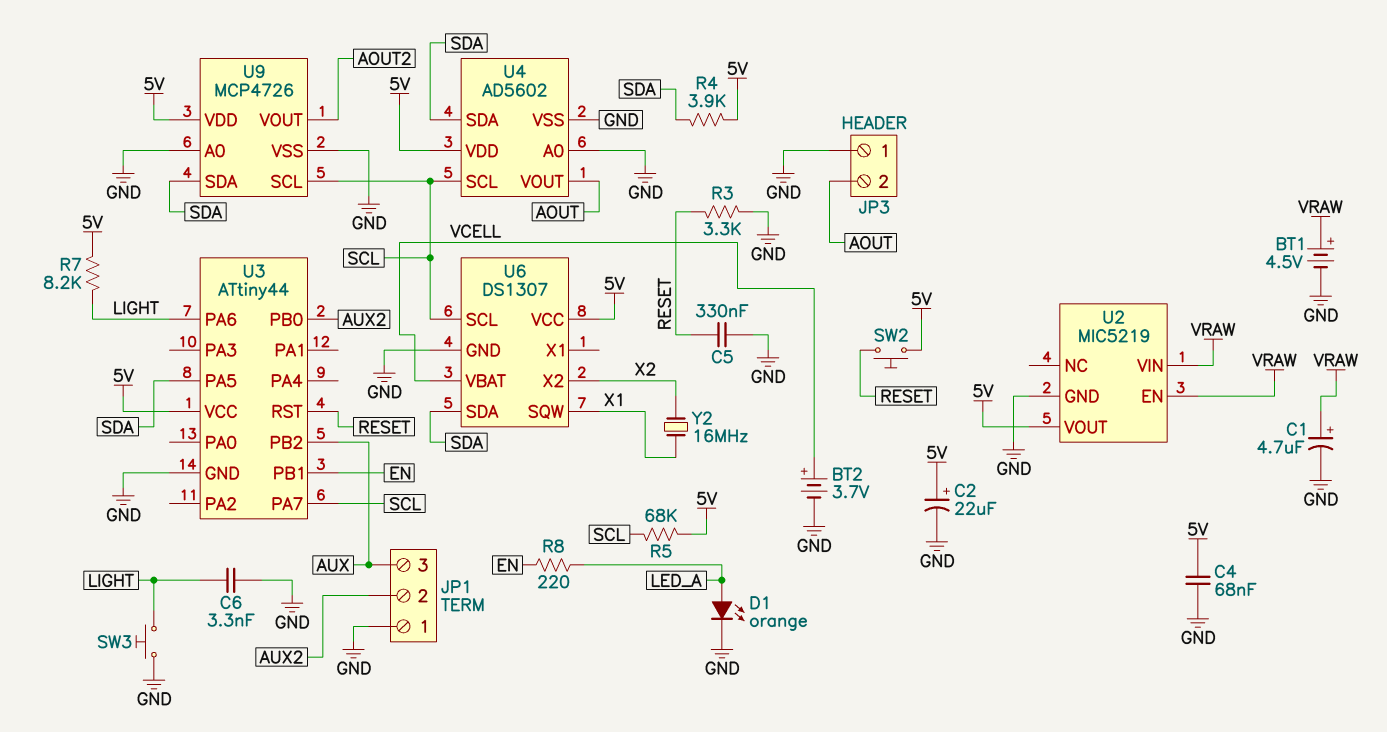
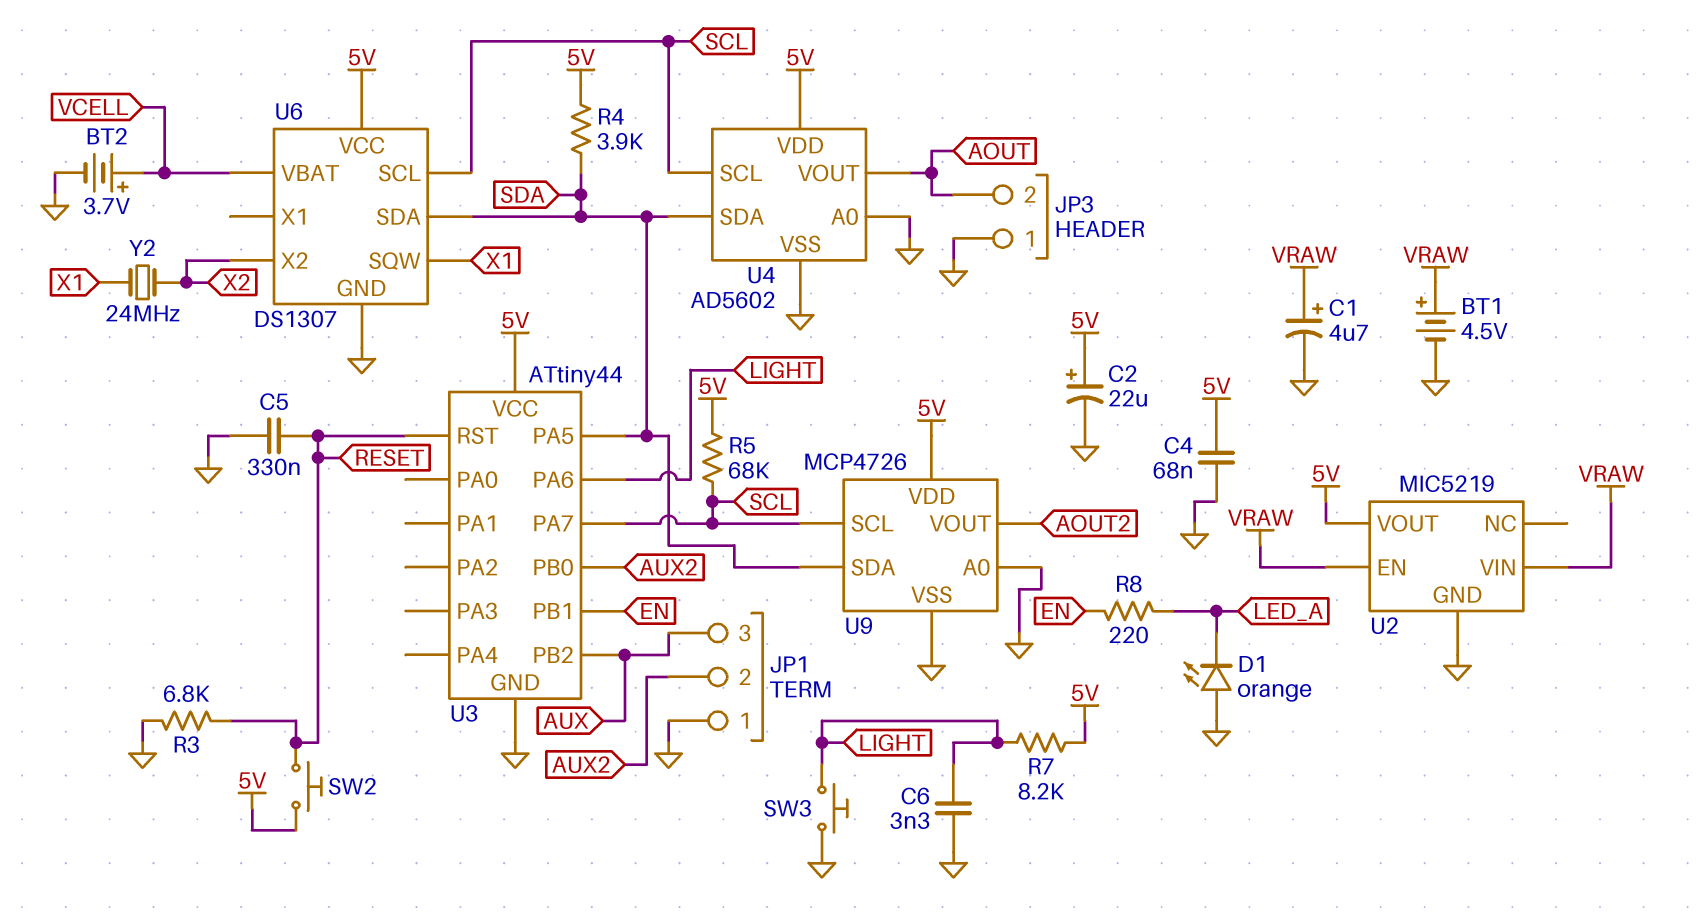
D1: LED orange (A LED_A, K GND) -> LED orange (A GND, K LED_A)
R3: 3.3k (GND, RESET) -> 6.8k (GND, RESET)
Y2: 16MHz (X1, X2) -> 24MHz (X1, X2)

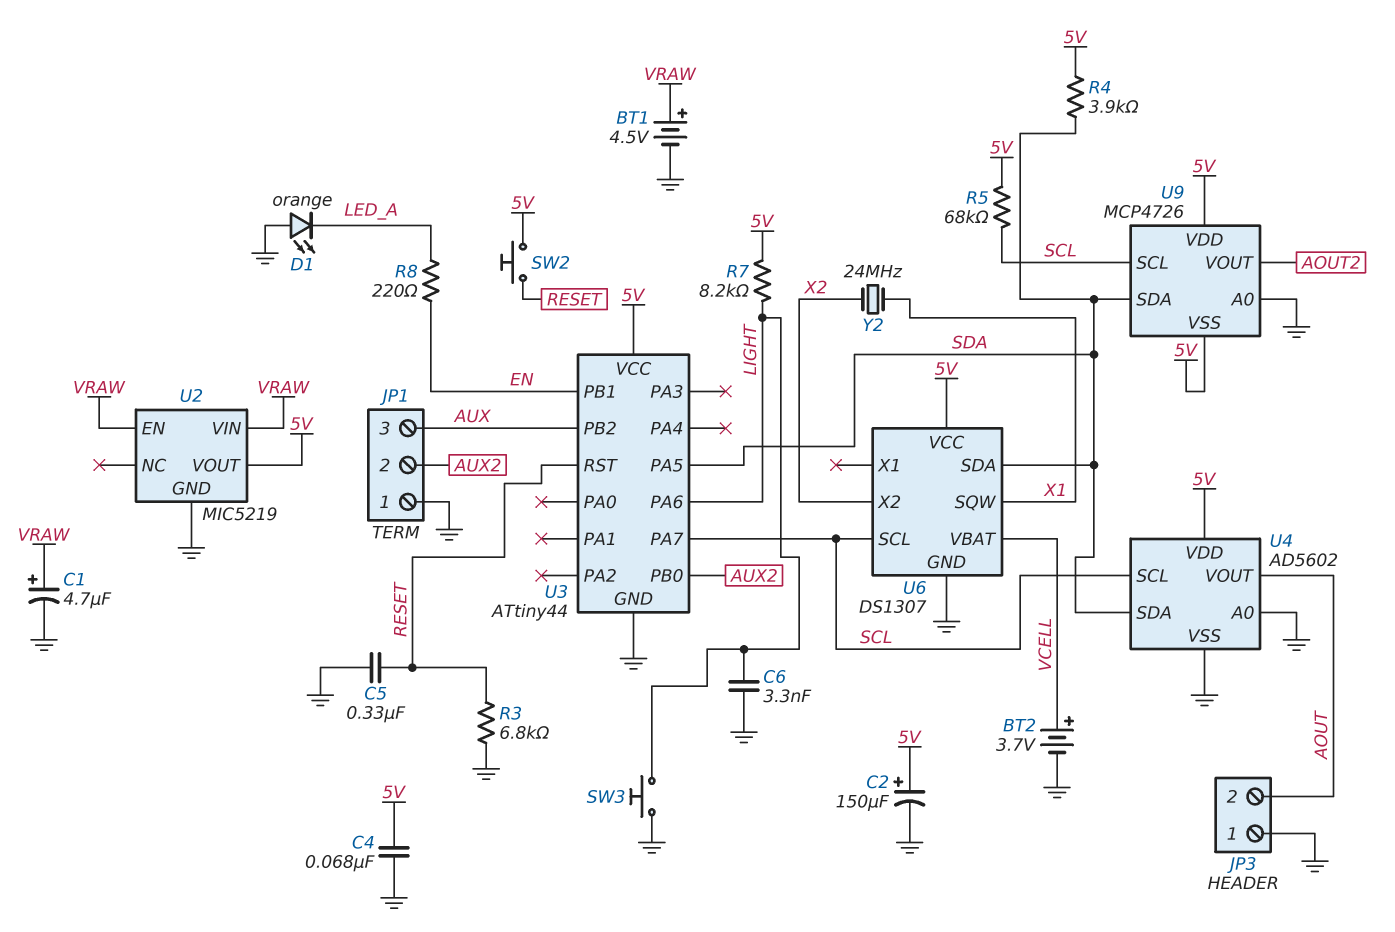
C2: 22uF (plus 5V, minus GND) -> 150uF (plus 5V, minus GND)
U9 pin VSS: GND -> 5V

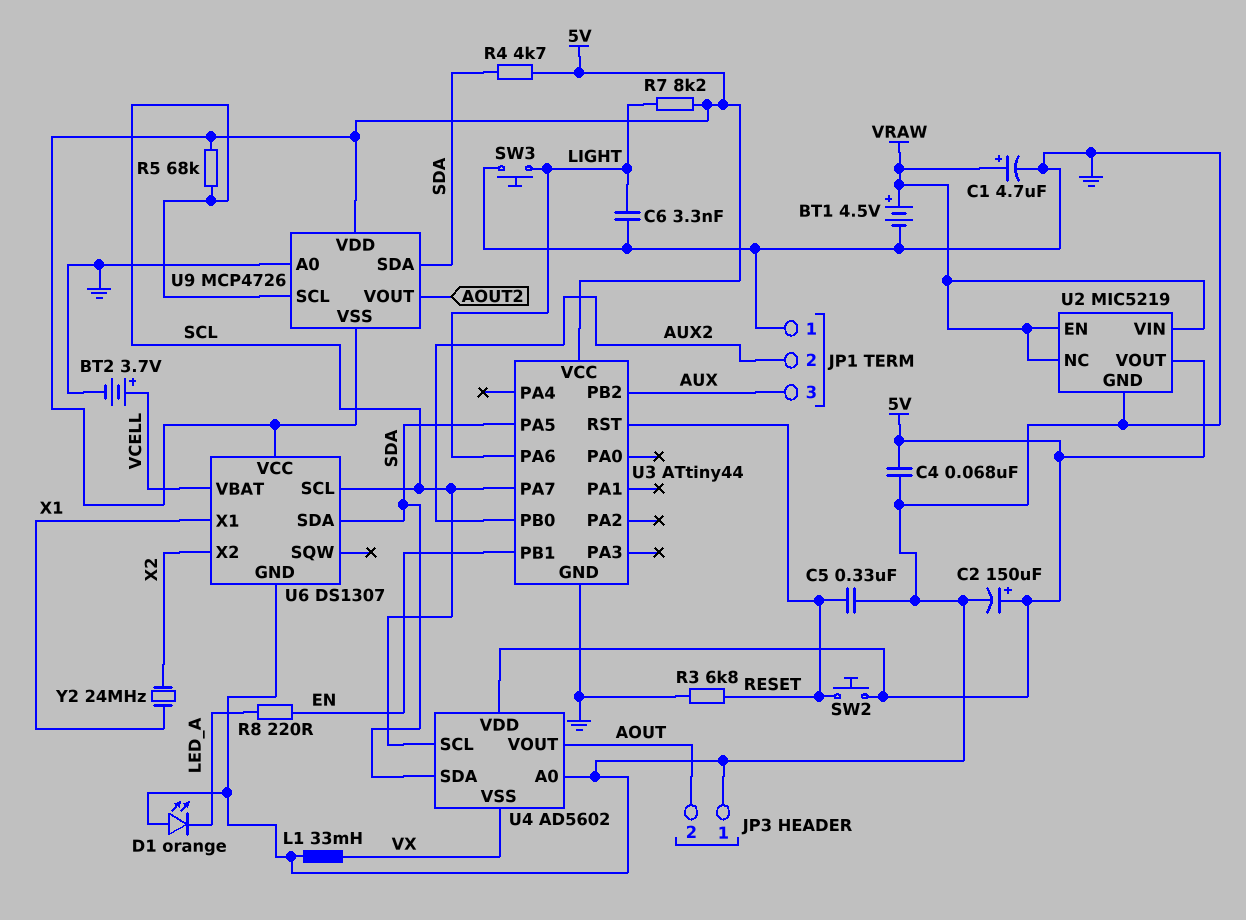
L1: none -> 33mH (GND, VX)
R4: 3.9k (5V, SDA) -> 4.7k (5V, SDA)
U2 pin NC: none -> VRAW
U4 pin VSS: GND -> VX
U6 pin SQW: X1 -> none
U6 pin X1: none -> X1

